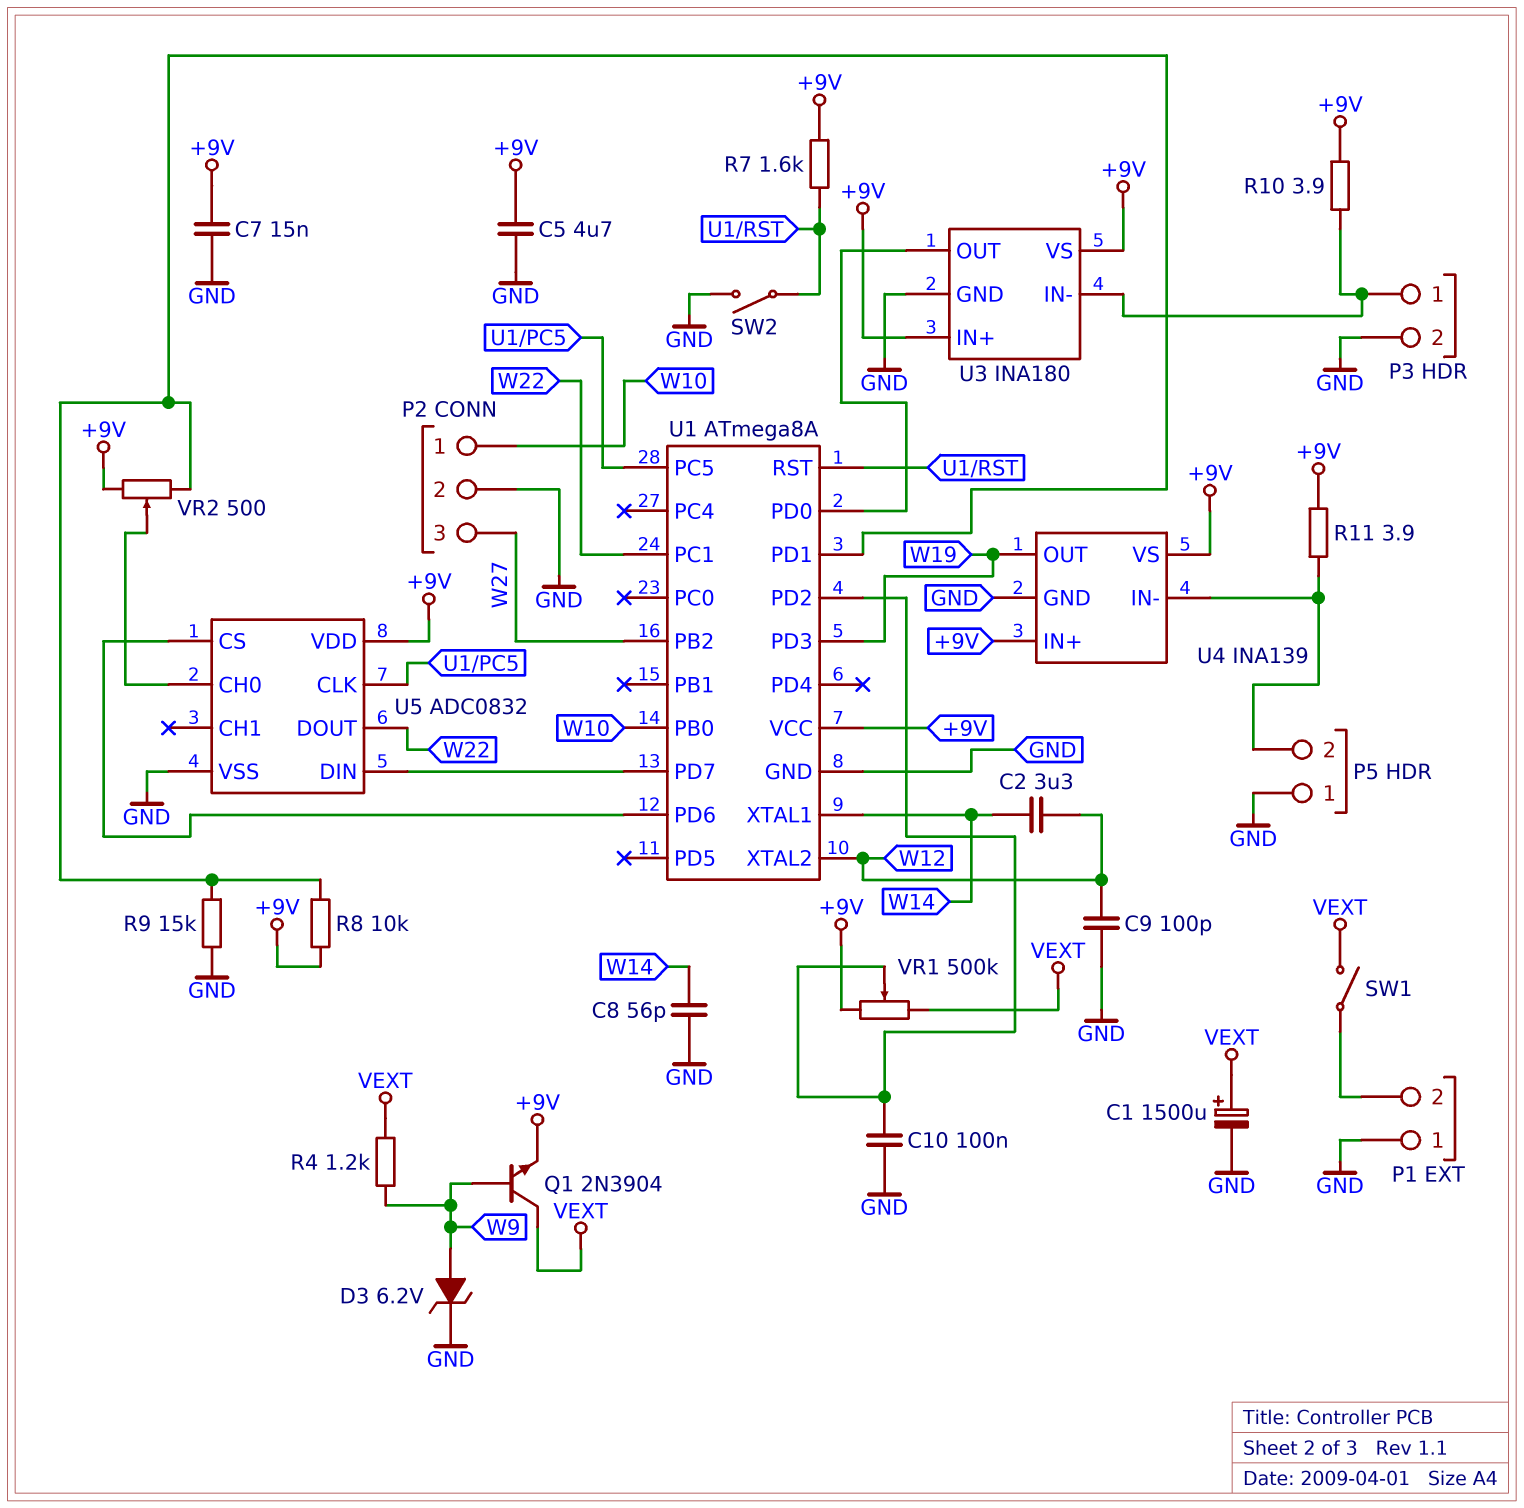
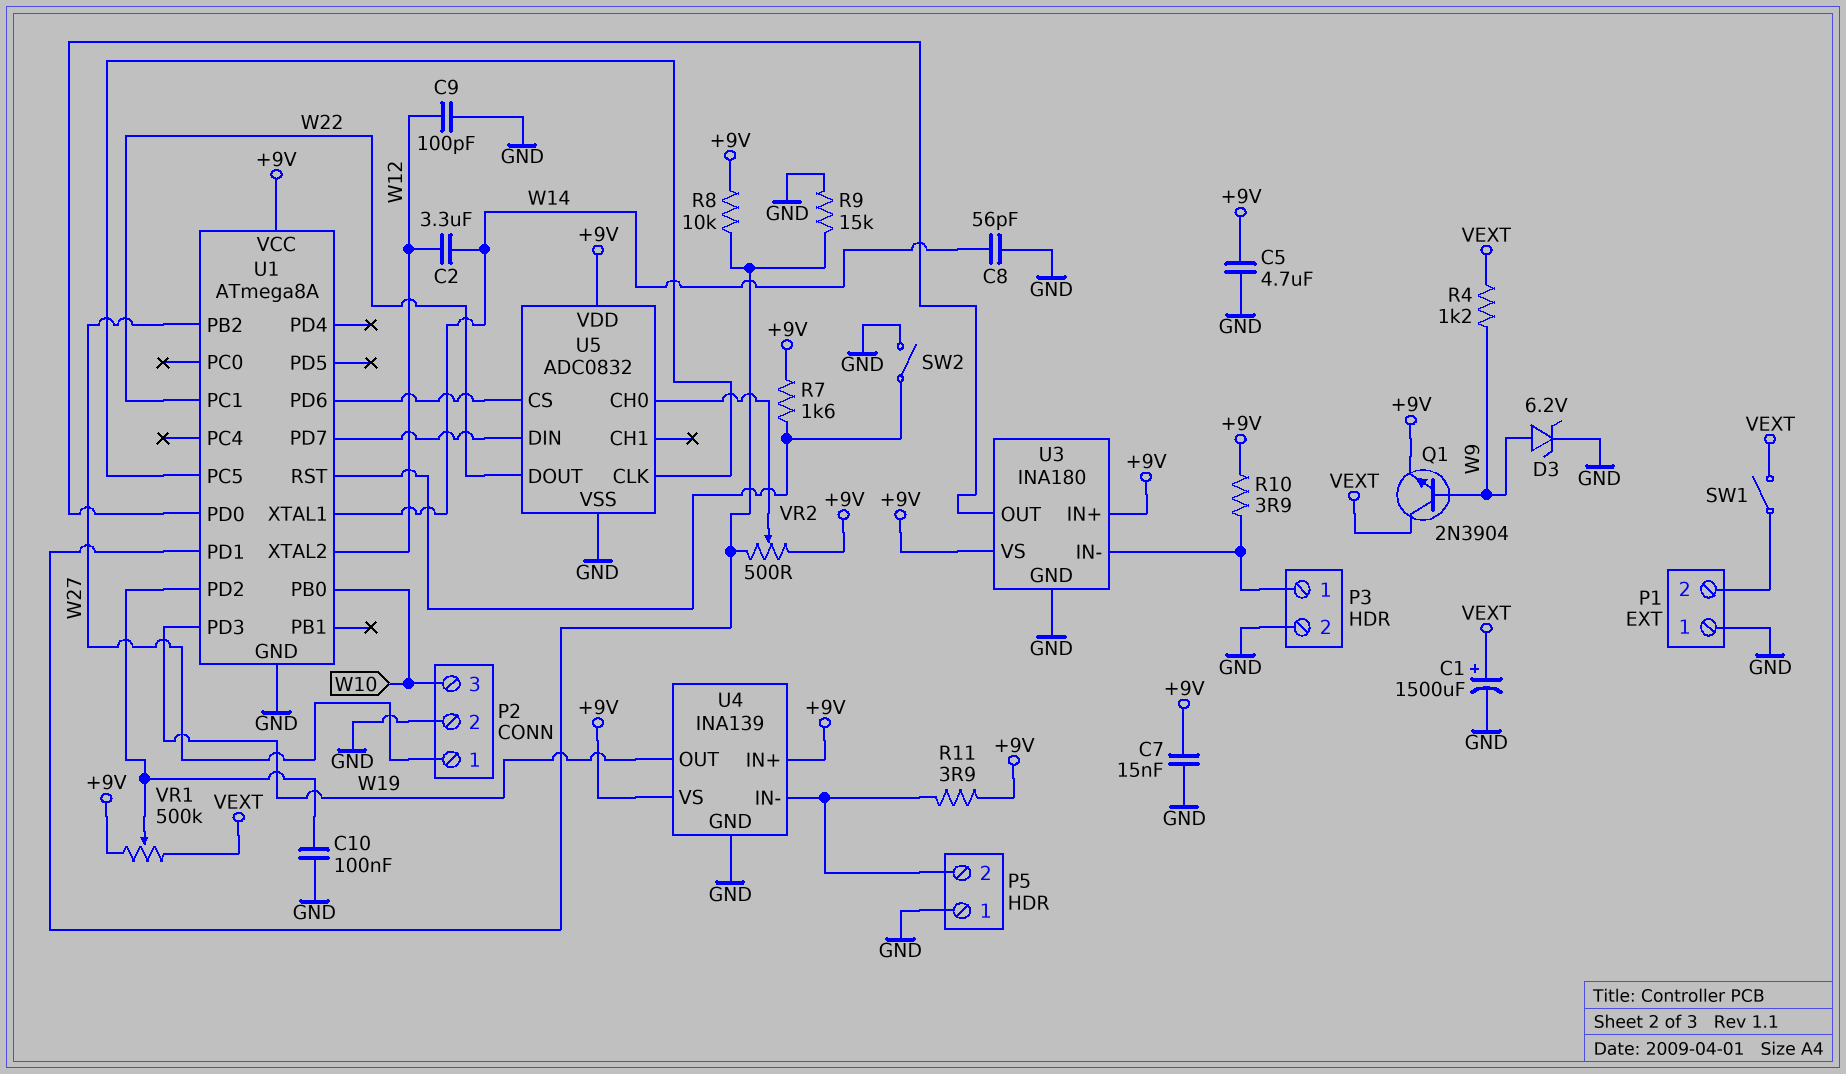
P2 pin 1: W10 -> W27
P2 pin 3: W27 -> W10

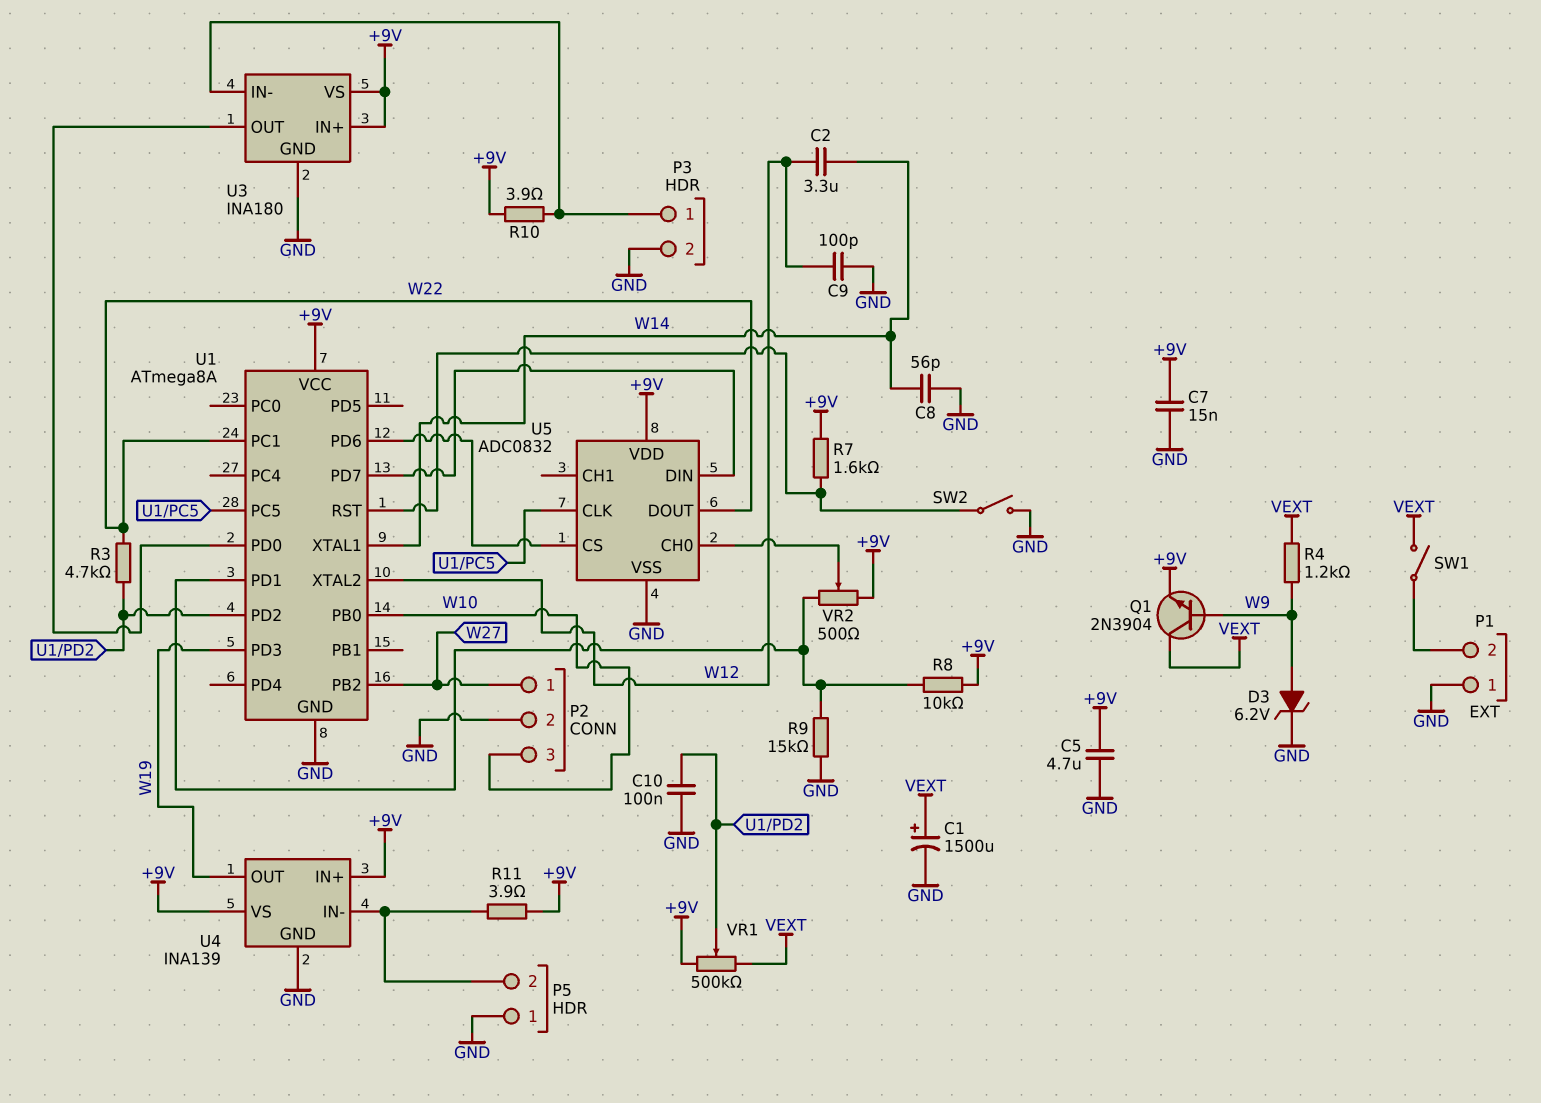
R3: none -> 4.7k (U1/PD2, W22)

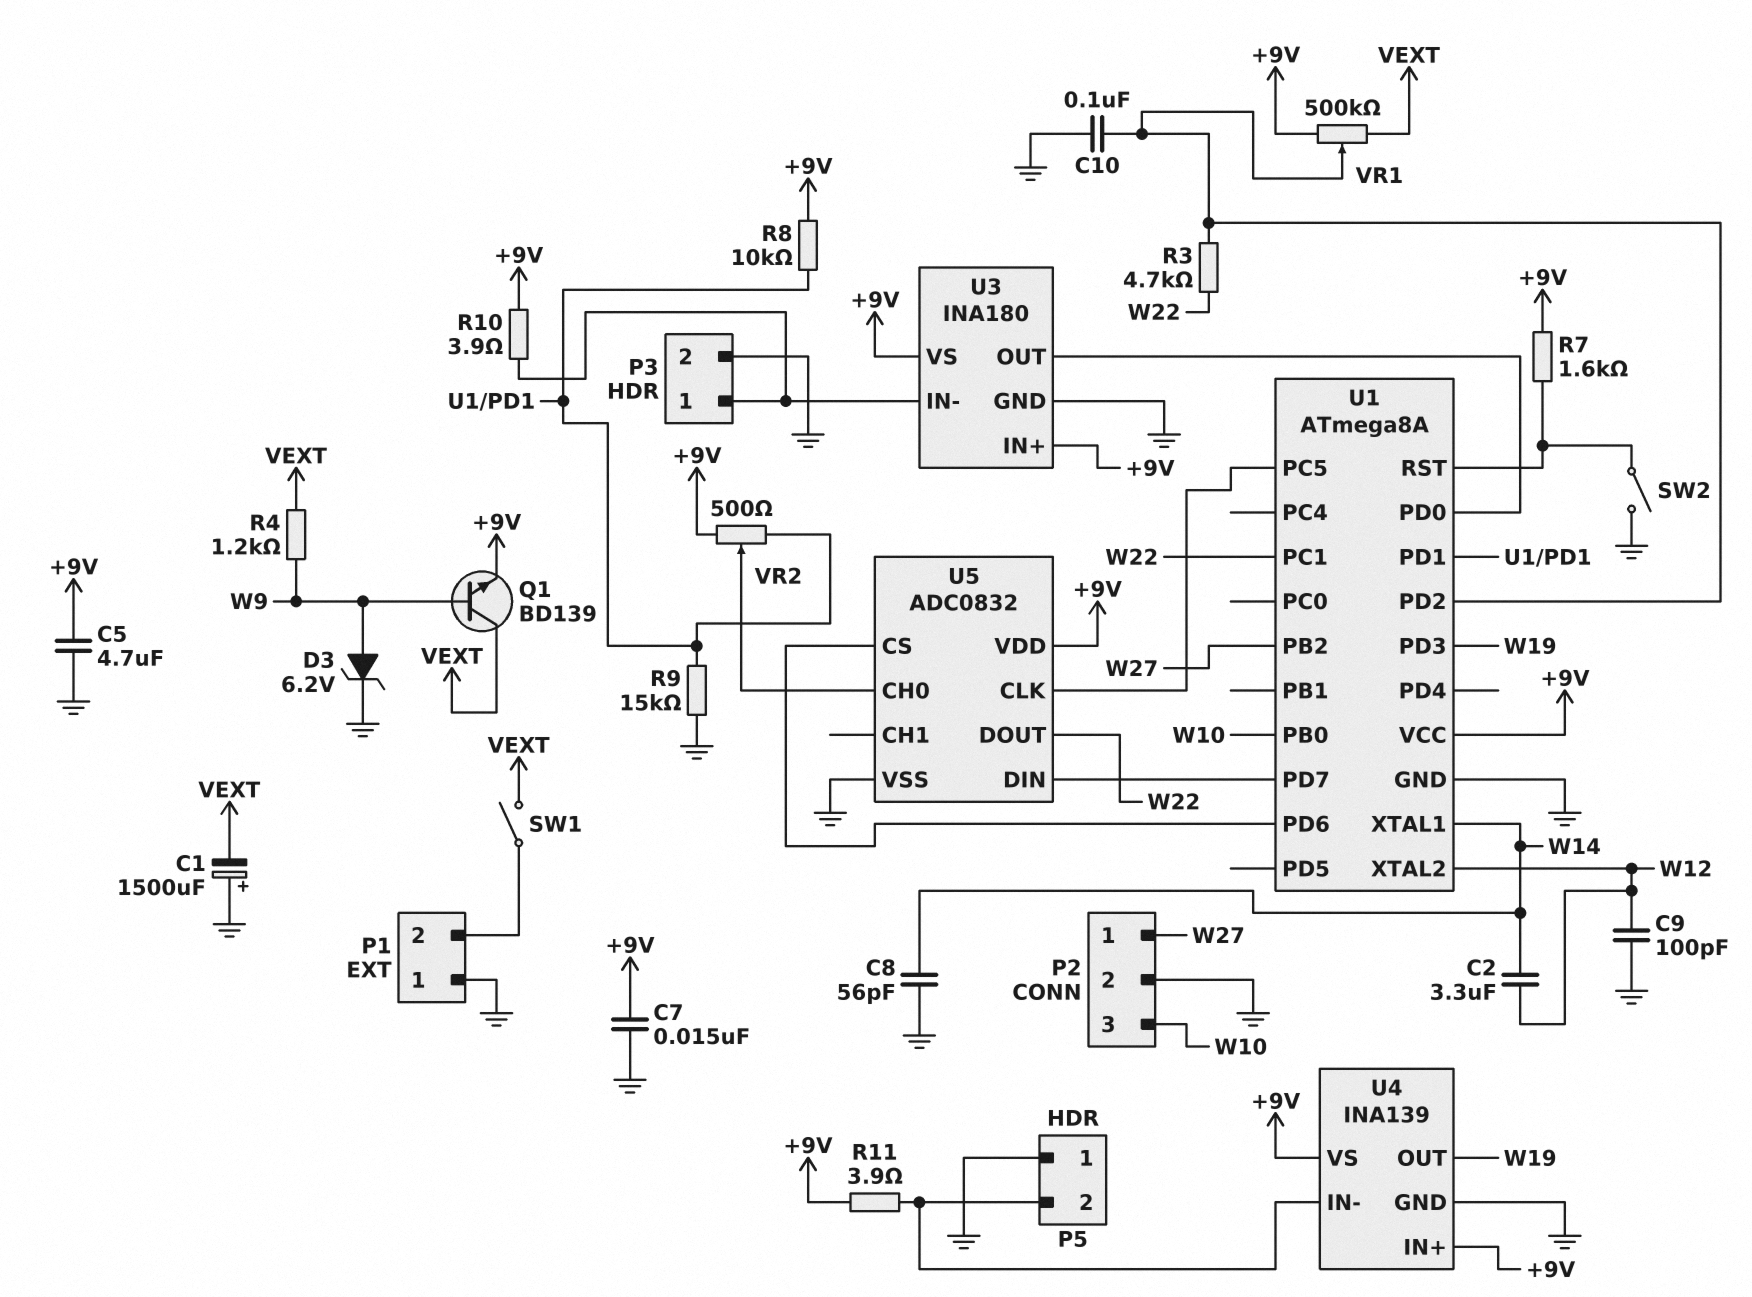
C1: 1500uF (plus VEXT, minus GND) -> 1500uF (plus GND, minus VEXT)
Q1: NPN 2N3904 (B W9, C VEXT, E +9V) -> NPN BD139 (B W9, C VEXT, E +9V)

